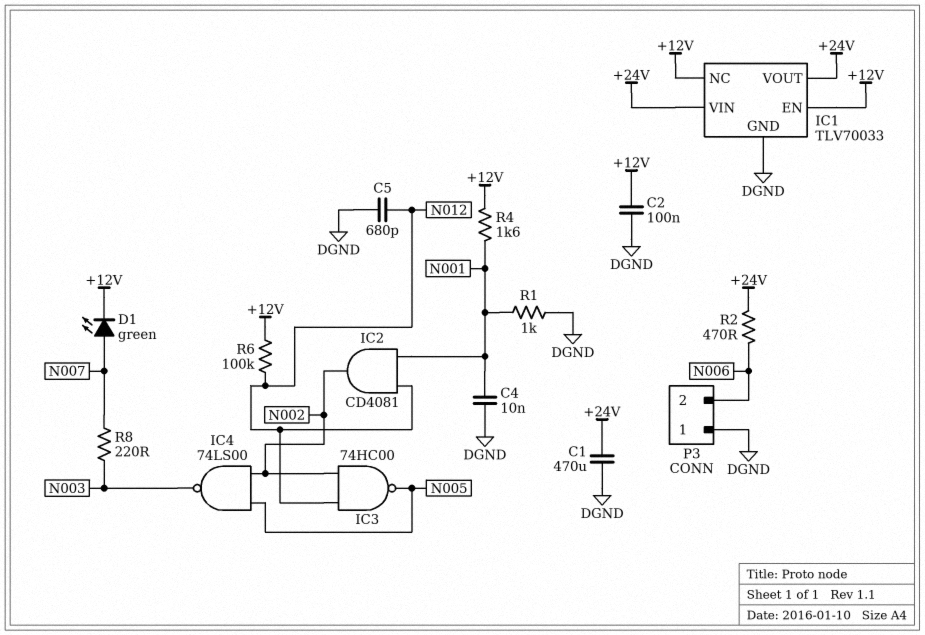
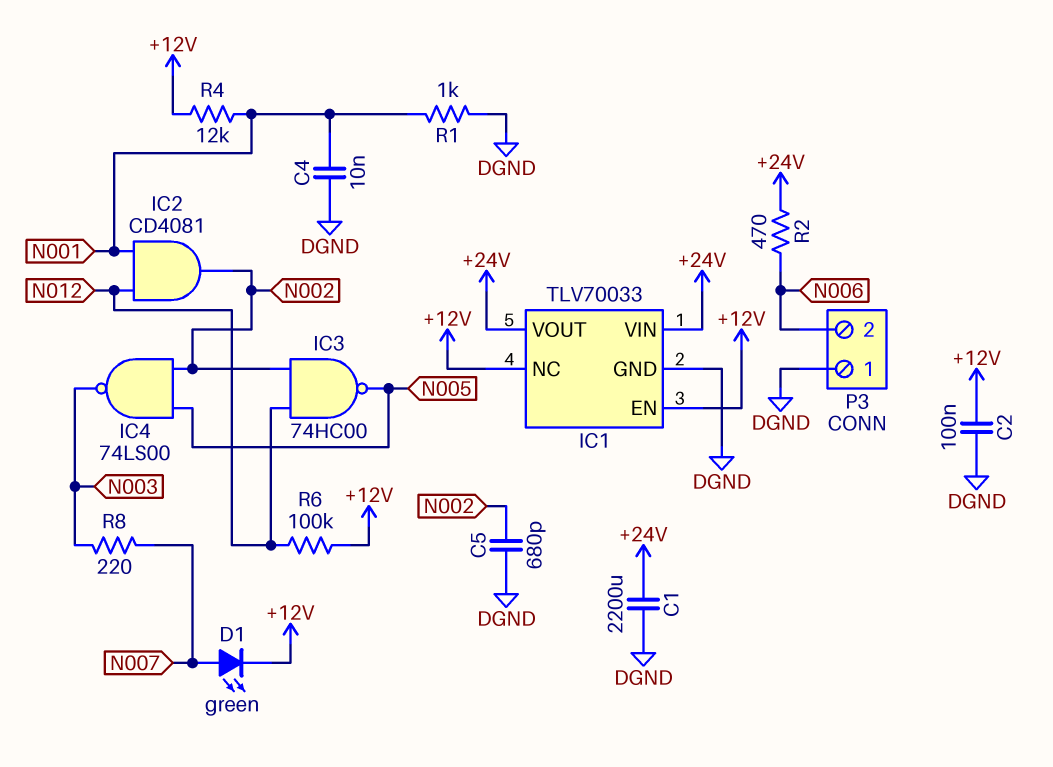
C1: 470uF (+24V, DGND) -> 2200uF (+24V, DGND)
C5: 680pF (DGND, N012) -> 680pF (DGND, N002)
R4: 1.6k (+12V, N001) -> 12k (+12V, N001)

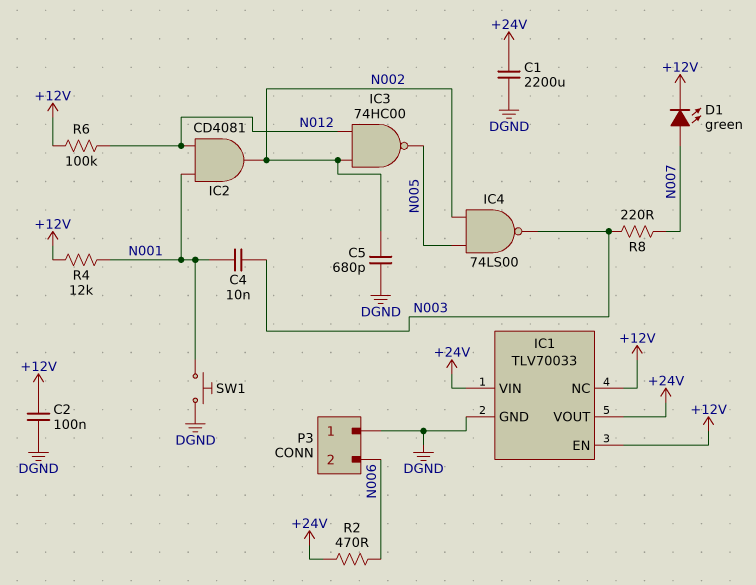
C4: 10nF (DGND, N001) -> 10nF (N001, N003)
R1: 1k (DGND, N001) -> none
SW1: none -> button (DGND, N001)

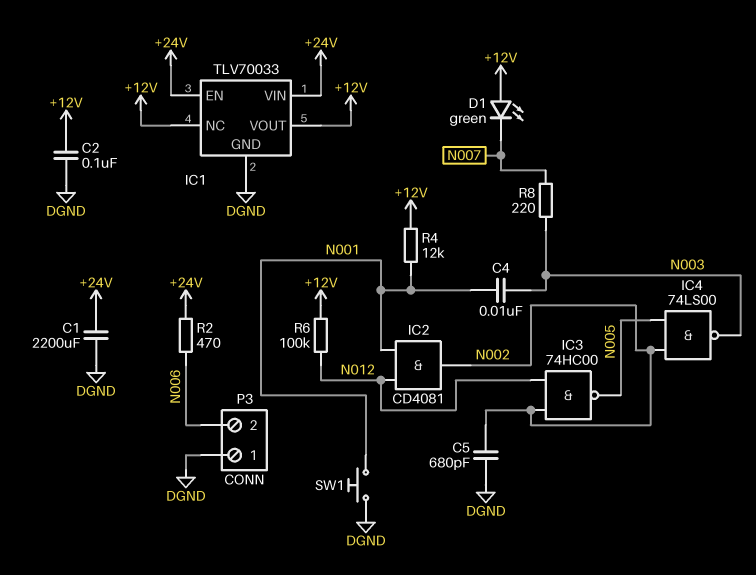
D1: LED green (A N007, K +12V) -> LED green (A +12V, K N007)
IC1 pin EN: +12V -> +24V
IC1 pin VOUT: +24V -> +12V

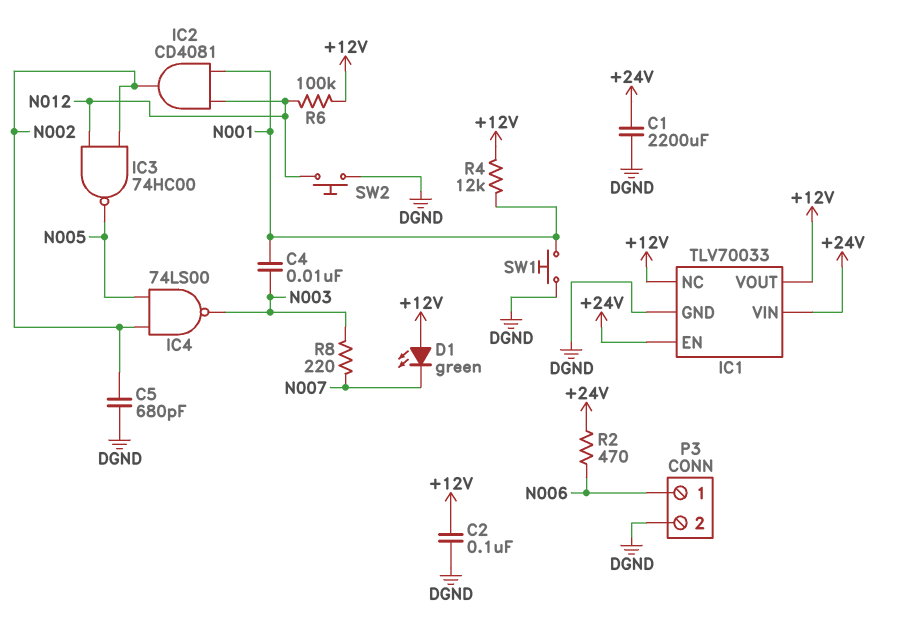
P3 pin 1: DGND -> N006
P3 pin 2: N006 -> DGND
SW2: none -> button (DGND, N012)

